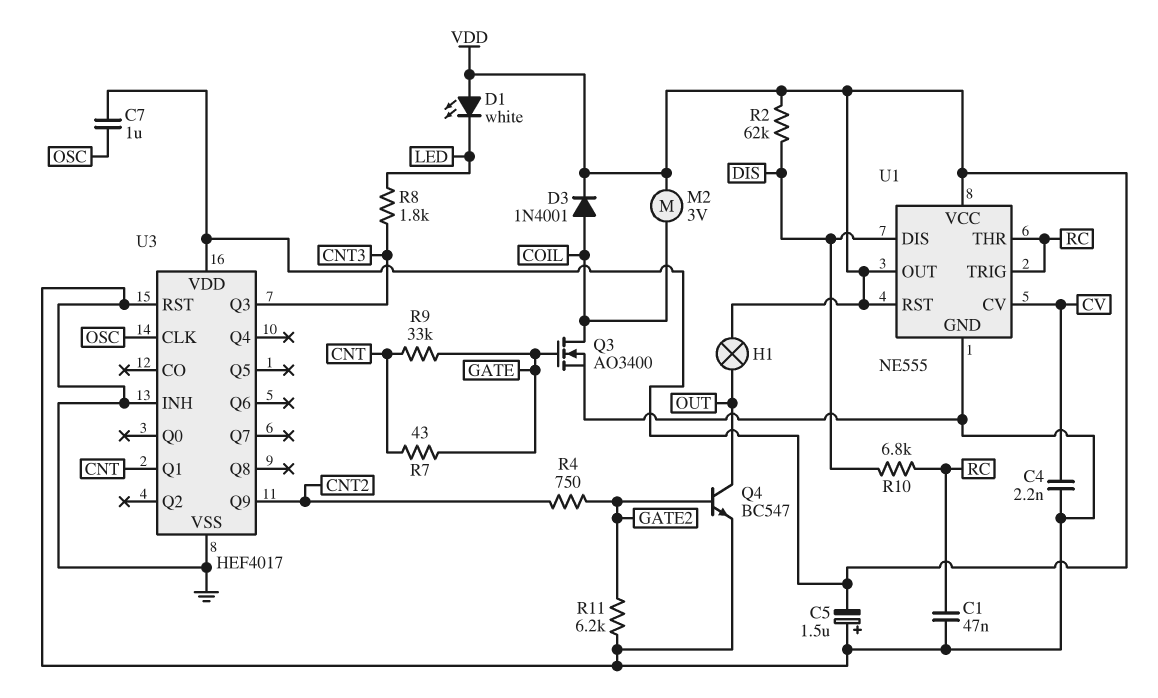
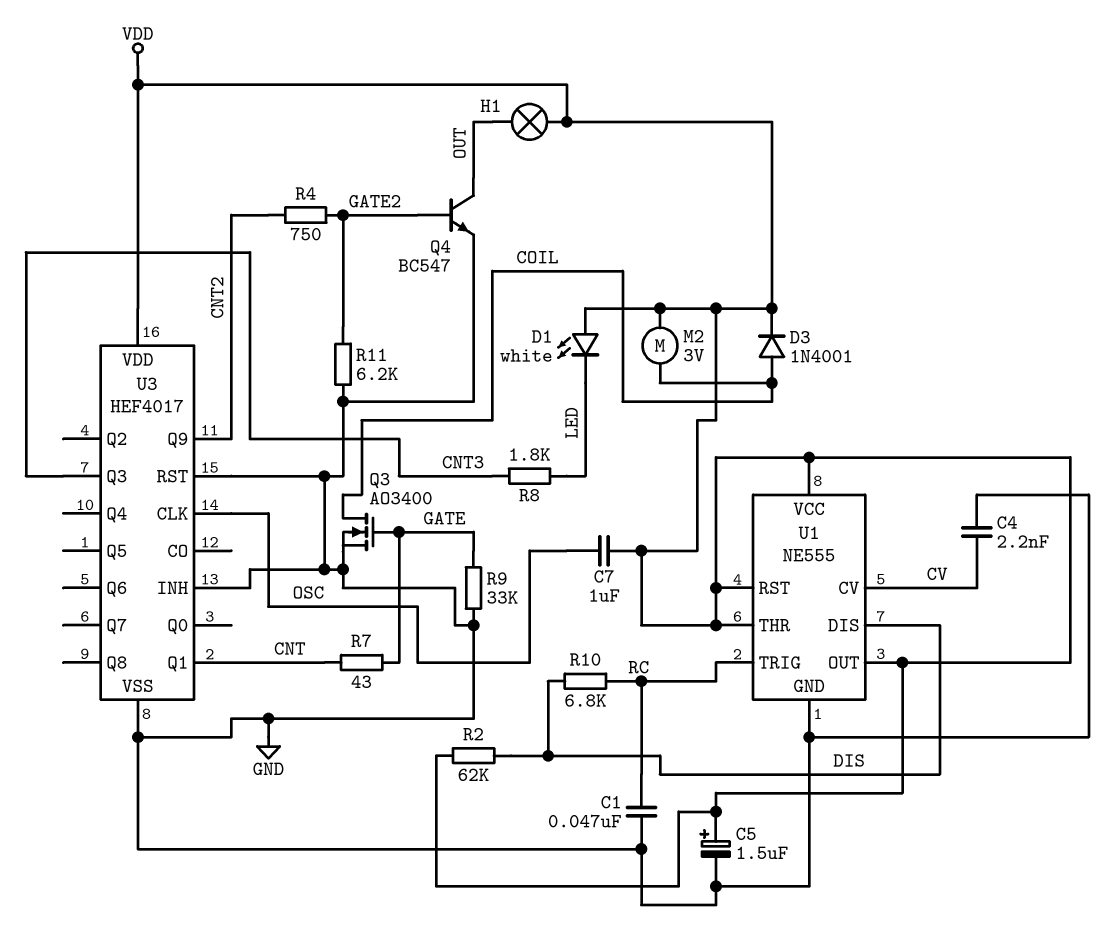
C5: 1.5uF (plus GND, minus VDD) -> 1.5uF (plus VDD, minus GND)
R9: 33k (CNT, GATE) -> 33k (GATE, GND)
U1 pin THR: RC -> VDD

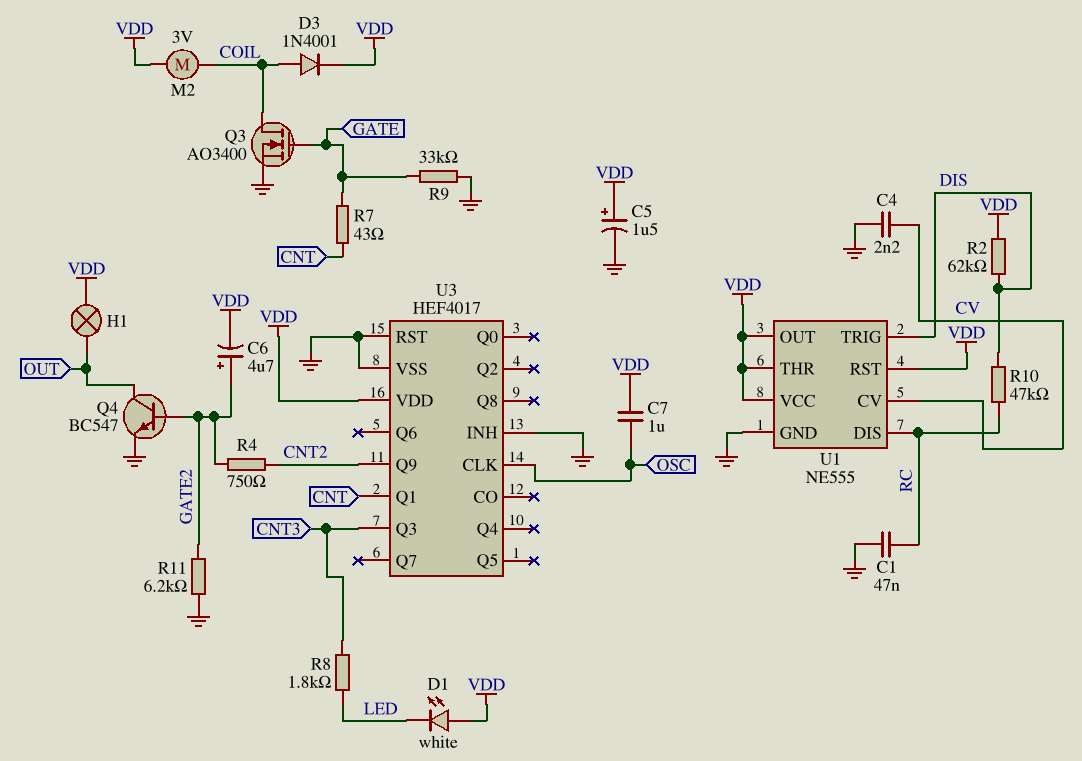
C6: none -> 4.7uF (plus GATE2, minus VDD)
R10: 6.8k (DIS, RC) -> 47k (DIS, RC)
U1 pin DIS: DIS -> RC
U1 pin TRIG: RC -> DIS

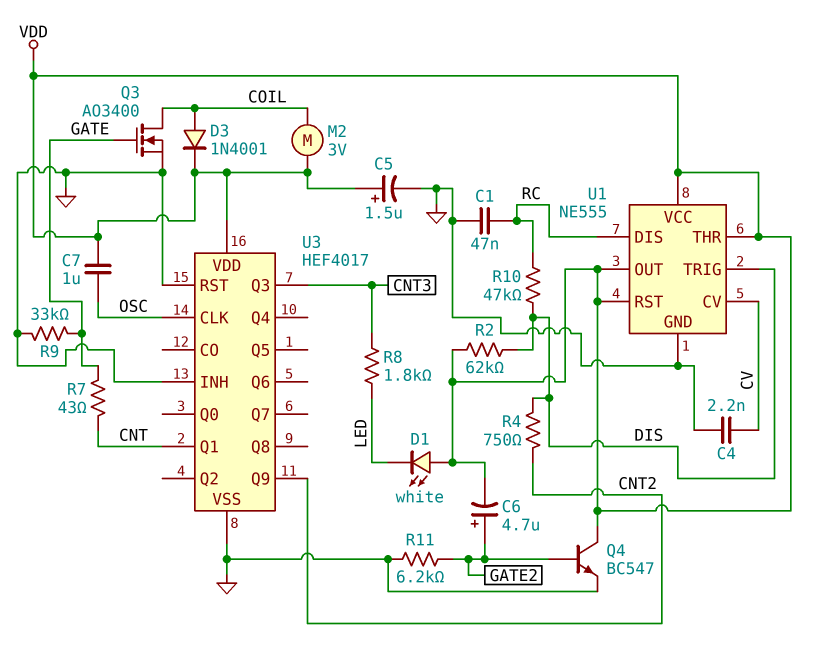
H1: lamp (OUT, VDD) -> none
Q4: NPN BC547 (B GATE2, C OUT, E GND) -> NPN BC547 (B GATE2, C VDD, E GND)
R4: 750 (CNT2, GATE2) -> 750 (CNT2, DIS)

